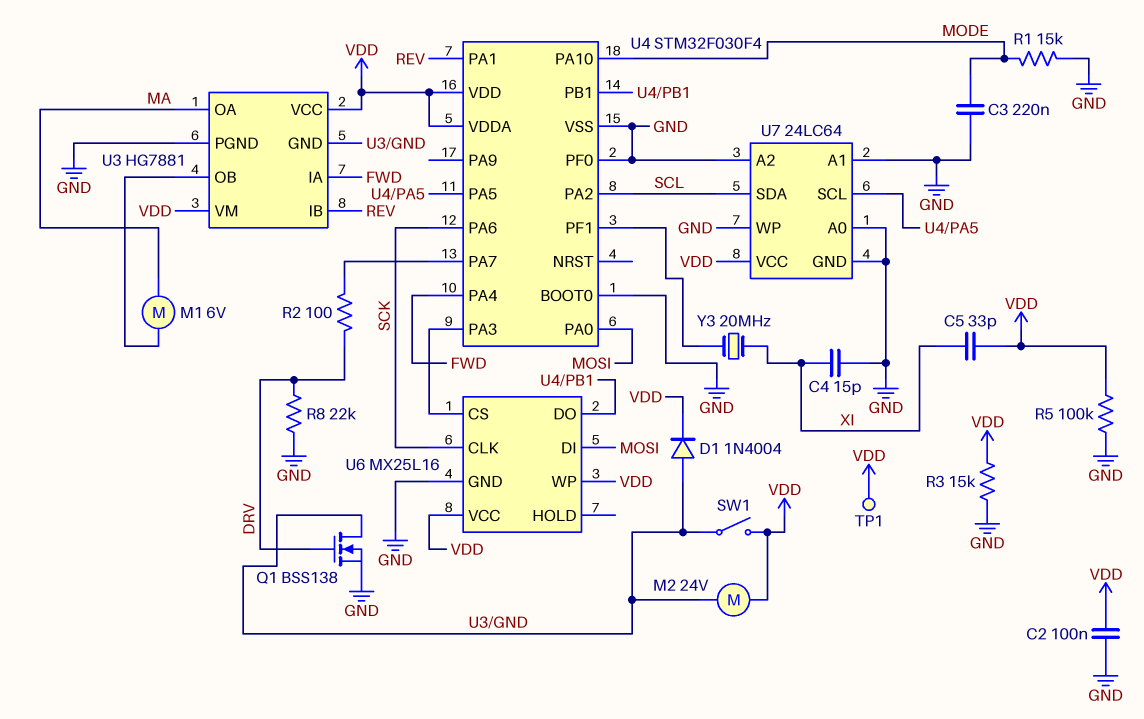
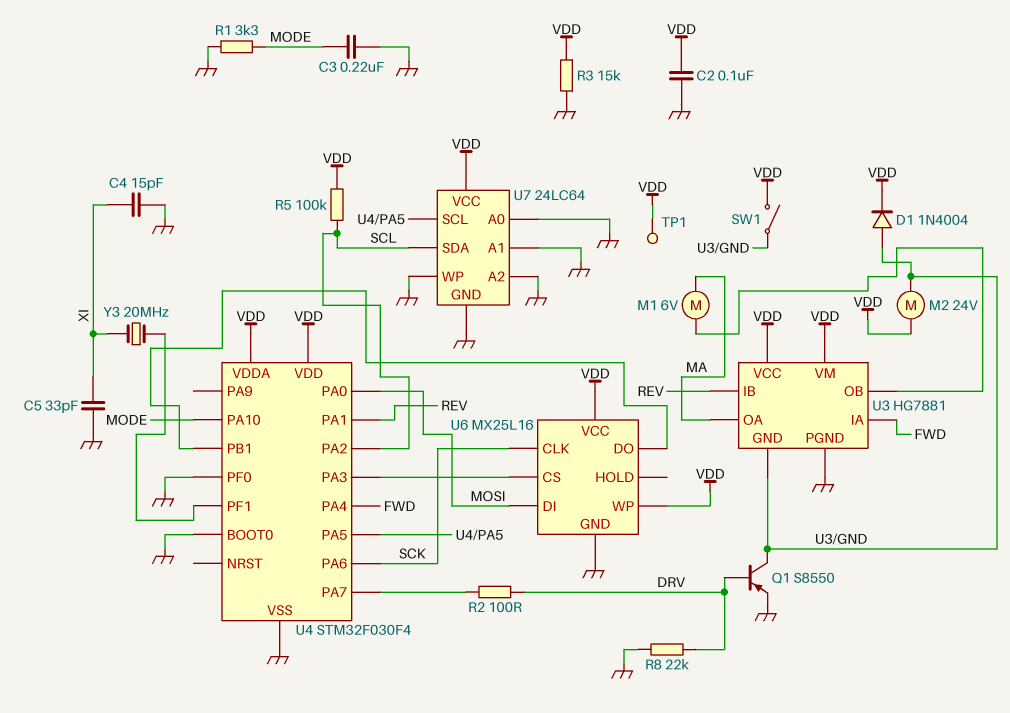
C5: 33pF (VDD, XI) -> 33pF (GND, XI)
Q1: NMOS BSS138 (G DRV, D U3/GND, S GND) -> PNP S8550 (B DRV, C U3/GND, E GND)
R1: 15k (GND, MODE) -> 3.3k (GND, MODE)
R5: 100k (GND, VDD) -> 100k (SCL, VDD)

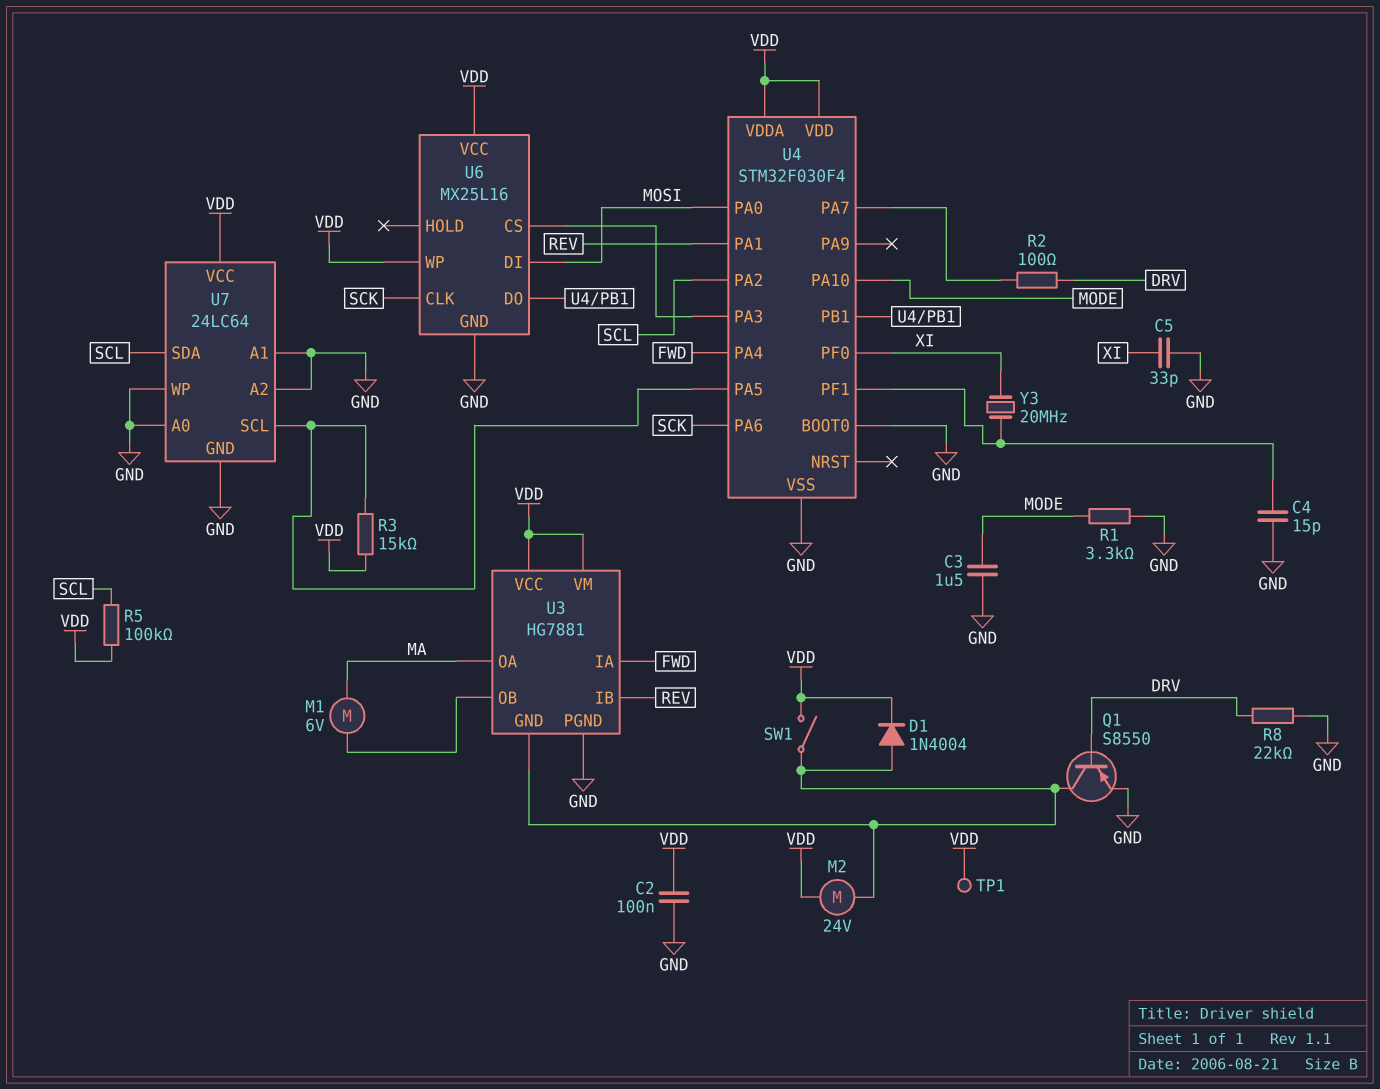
C3: 220nF (GND, MODE) -> 1.5uF (GND, MODE)
C4: 15pF (GND, XI) -> 15pF (GND, U4/PF1)
R3: 15k (GND, VDD) -> 15k (U4/PA5, VDD)
U4 pin PF0: GND -> XI

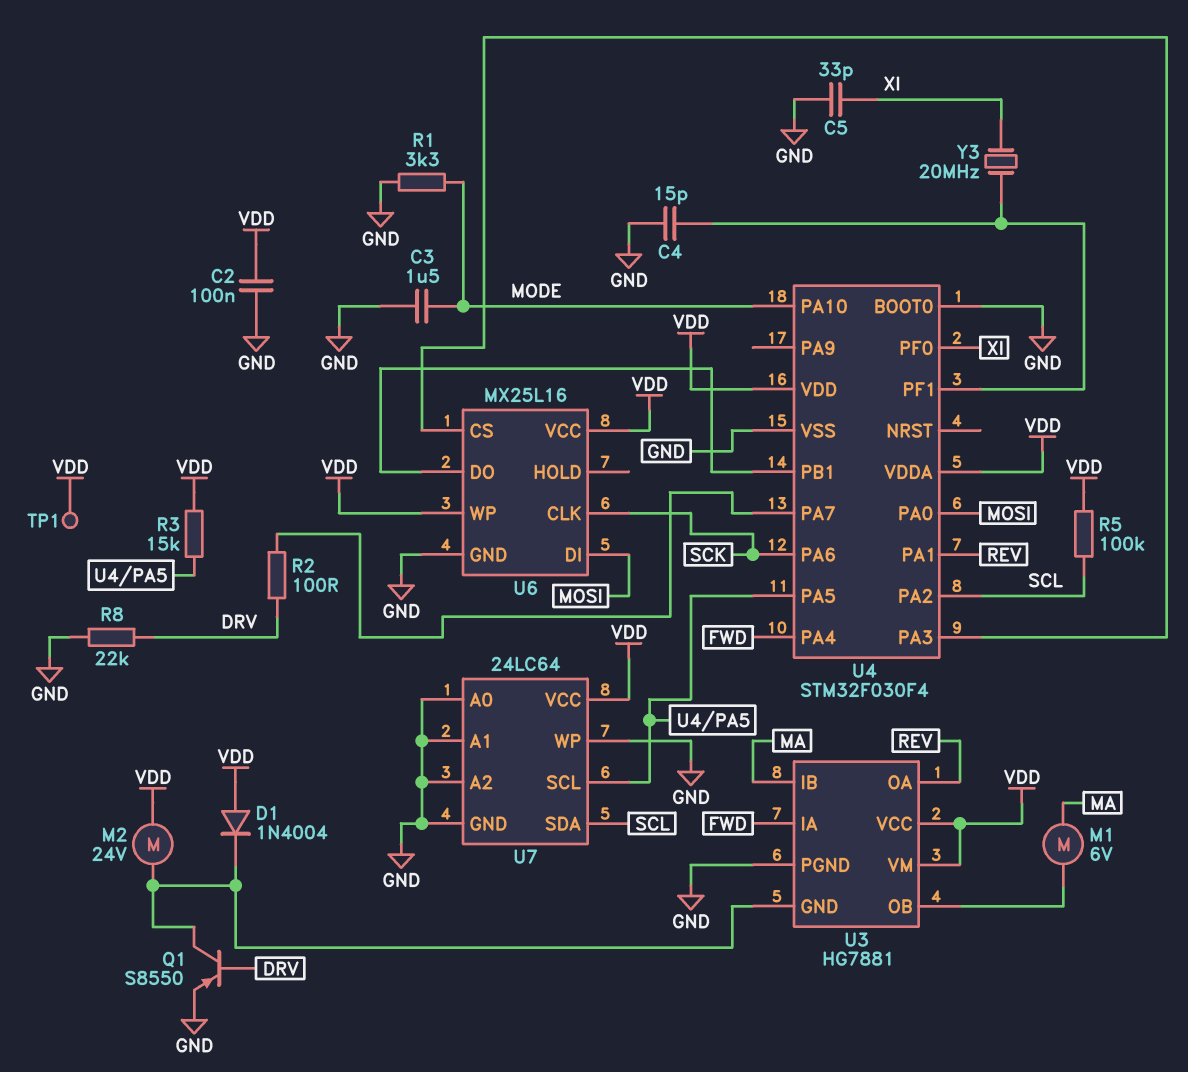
D1: diode 1N4004 (A U3/GND, K VDD) -> diode 1N4004 (A VDD, K U3/GND)
SW1: switch (U3/GND, VDD) -> none
U3 pin IB: REV -> MA
U3 pin OA: MA -> REV

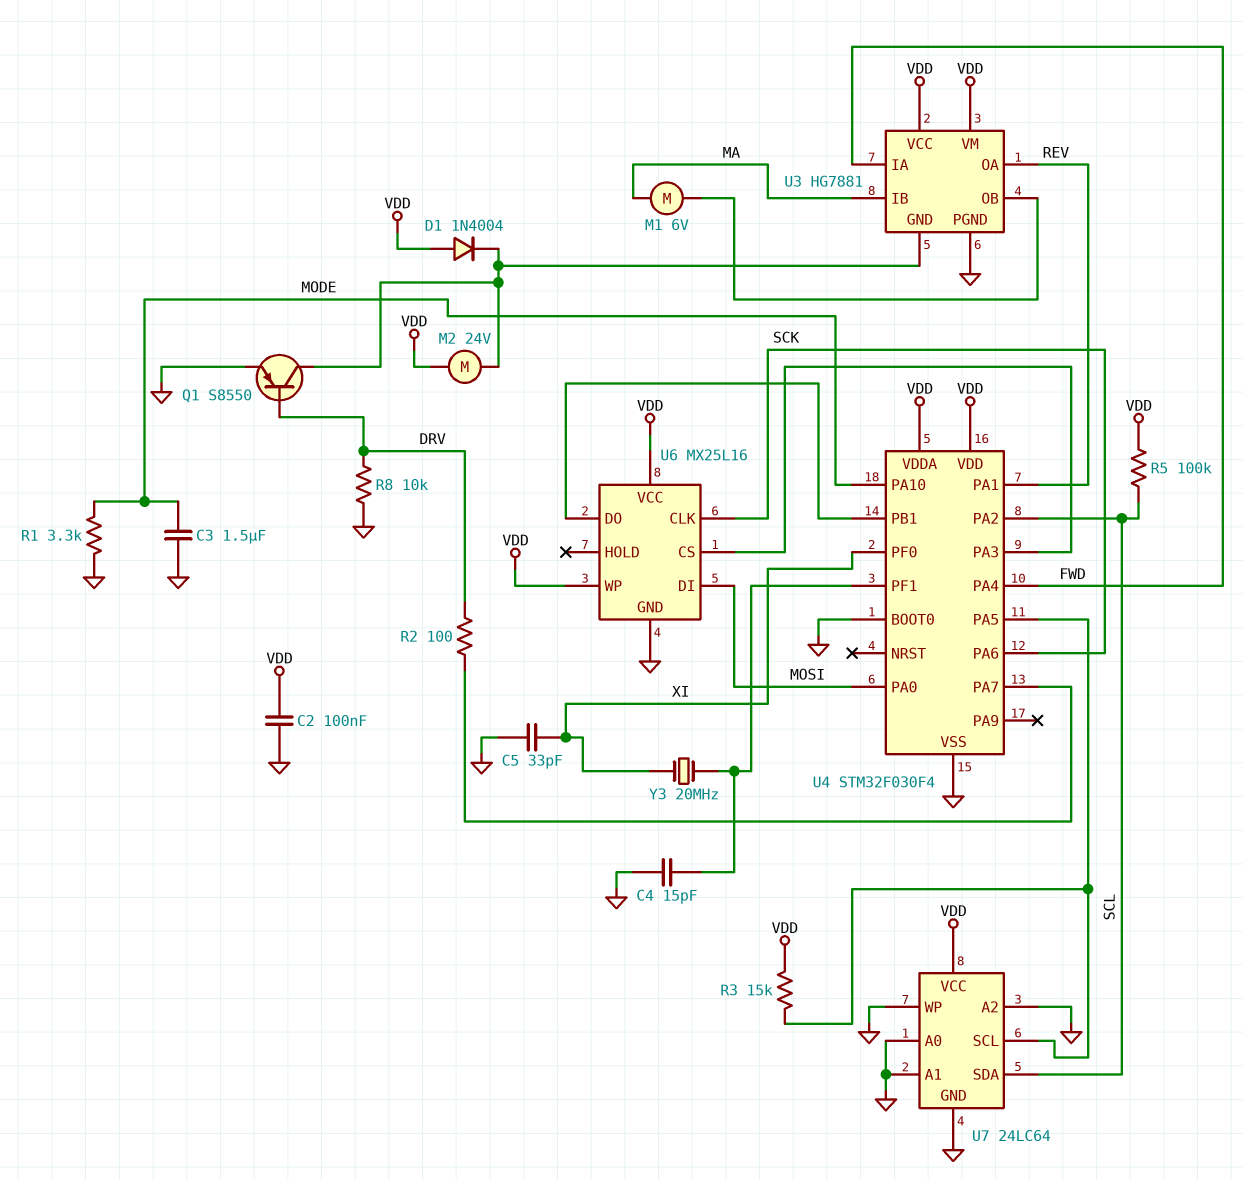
R8: 22k (DRV, GND) -> 10k (DRV, GND)
TP1: test point (VDD) -> none

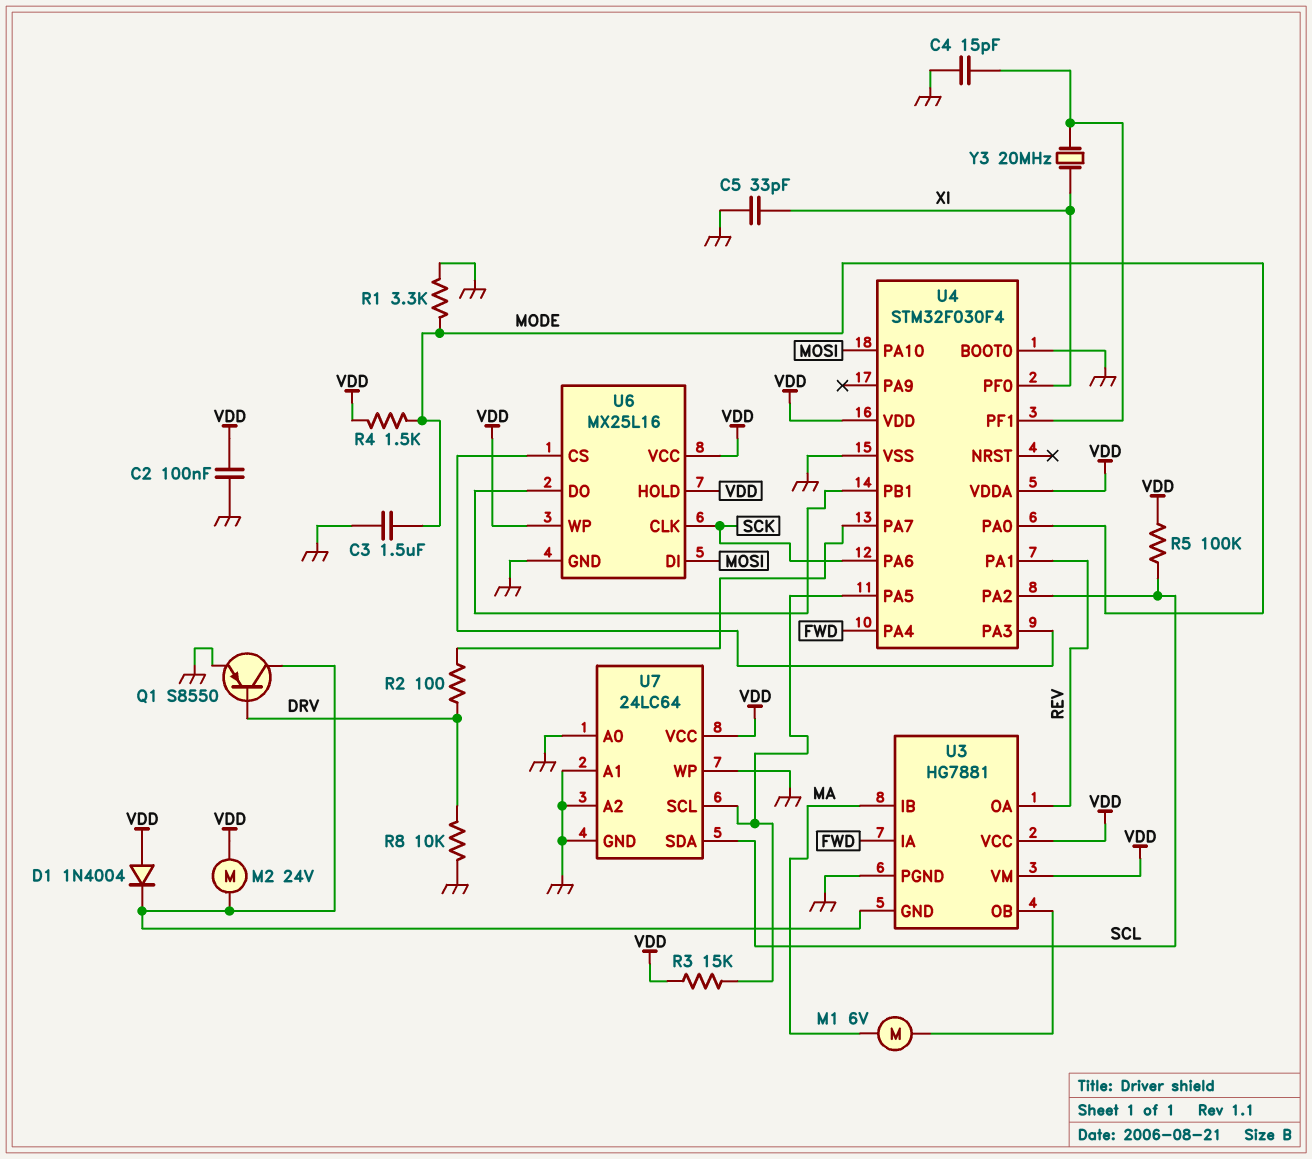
R4: none -> 1.5k (MODE, VDD)
U4 pin PA0: MOSI -> MODE
U4 pin PA10: MODE -> MOSI
U6 pin HOLD: none -> VDD

